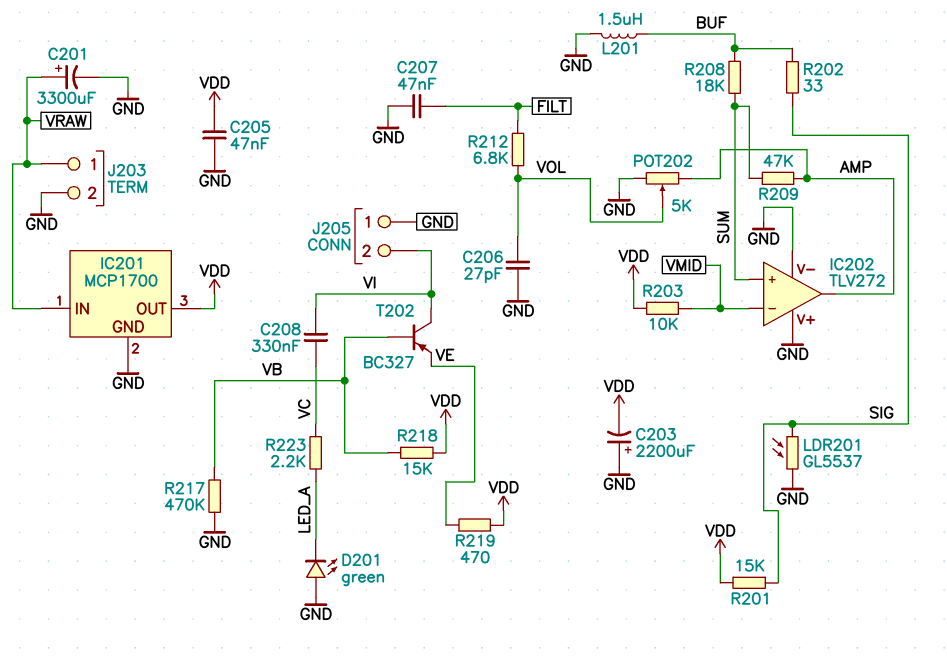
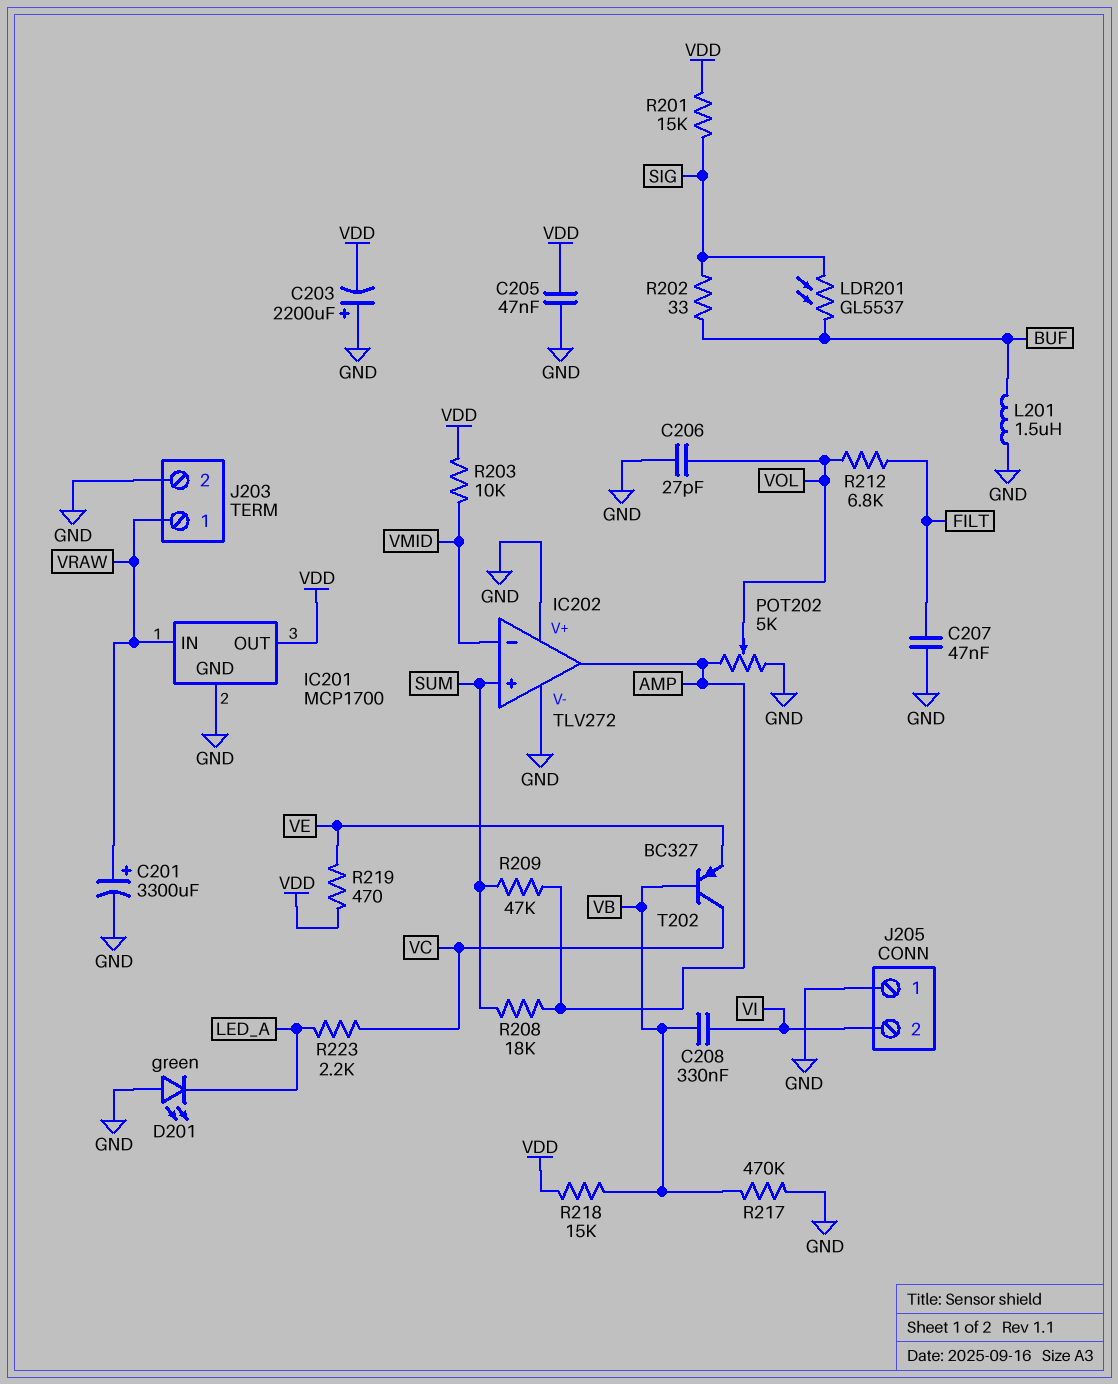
C208: 330nF (VC, VI) -> 330nF (VB, VI)
LDR201: GL5537 (GND, SIG) -> GL5537 (BUF, SIG)
R208: 18k (BUF, SUM) -> 18k (AMP, SUM)
T202: PNP BC327 (B VB, C VI, E VE) -> PNP BC327 (B VB, C VC, E VE)

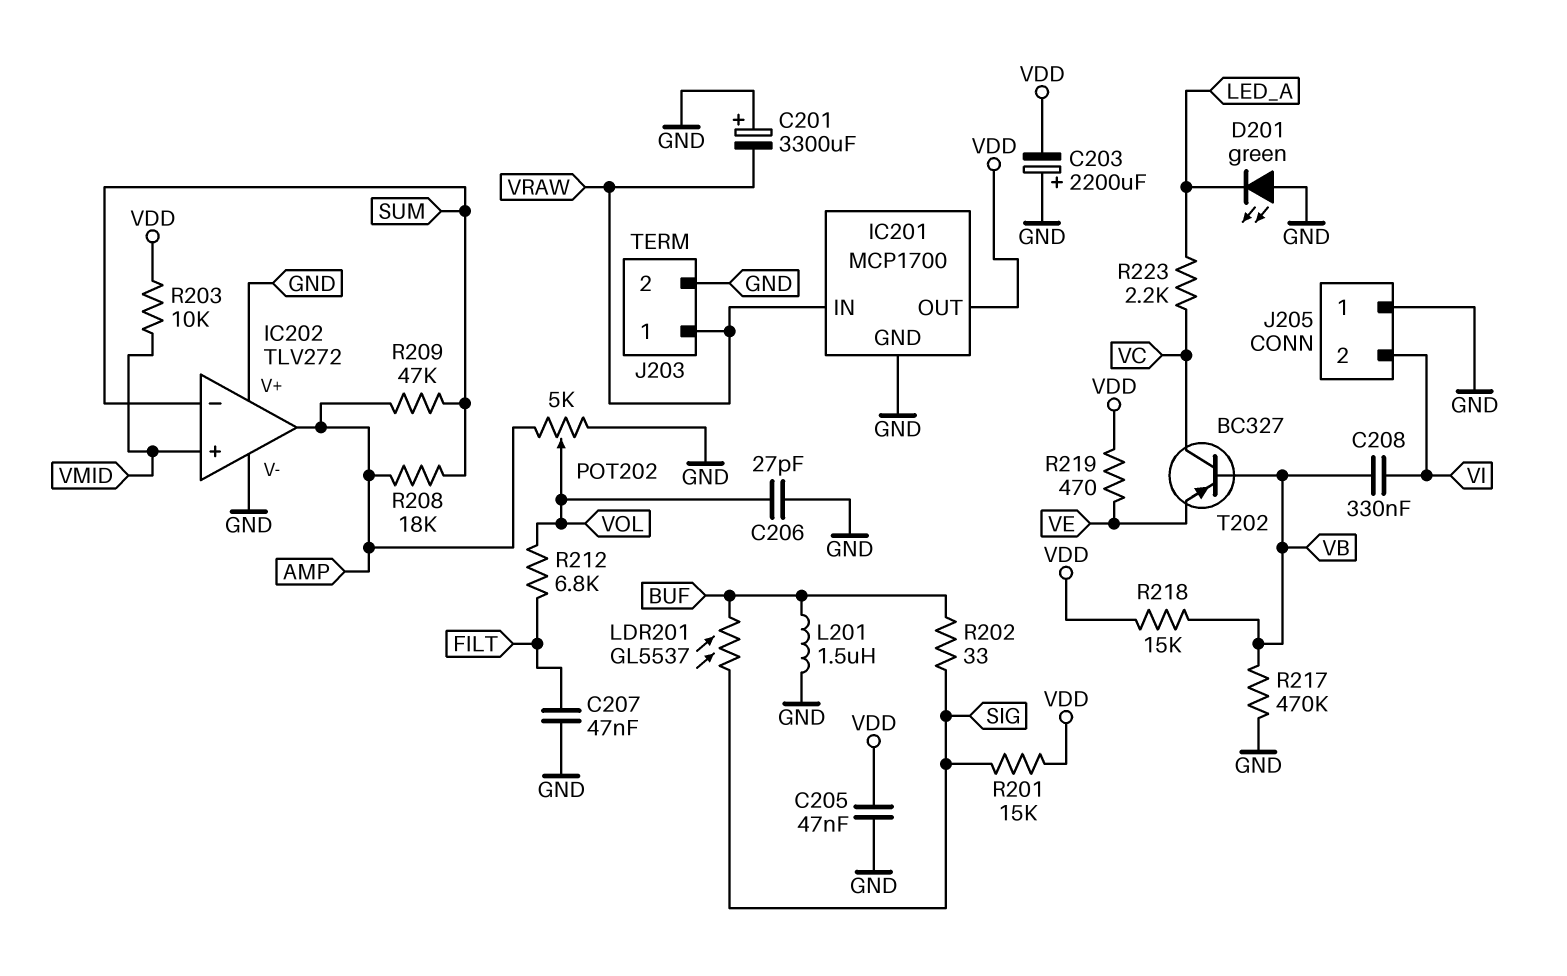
C201: 3300uF (plus VRAW, minus GND) -> 3300uF (plus GND, minus VRAW)
IC202 pin in+: SUM -> VMID
IC202 pin in-: VMID -> SUM

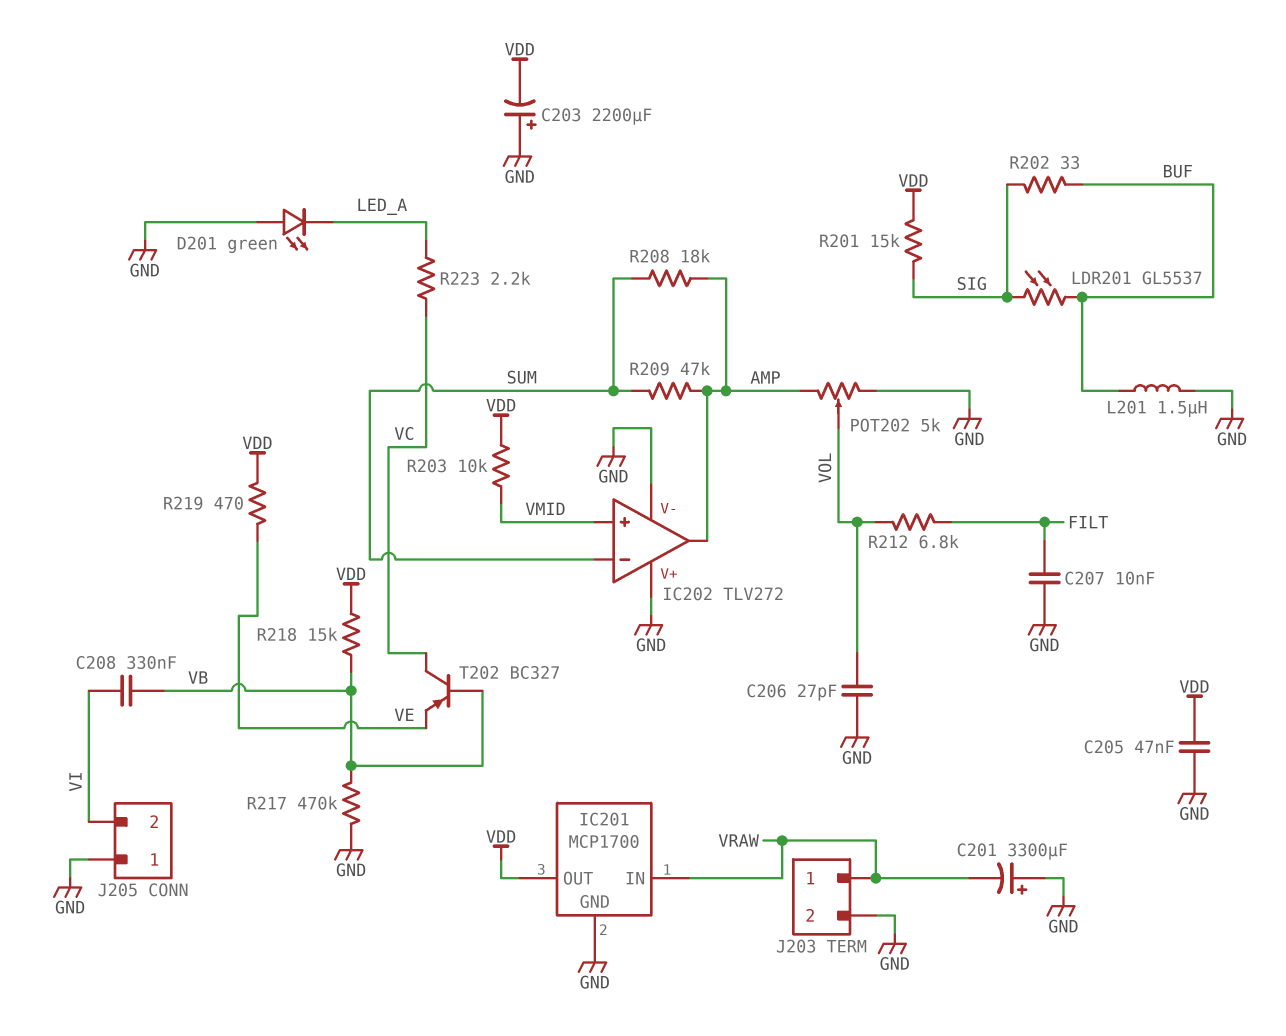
C207: 47nF (FILT, GND) -> 10nF (FILT, GND)

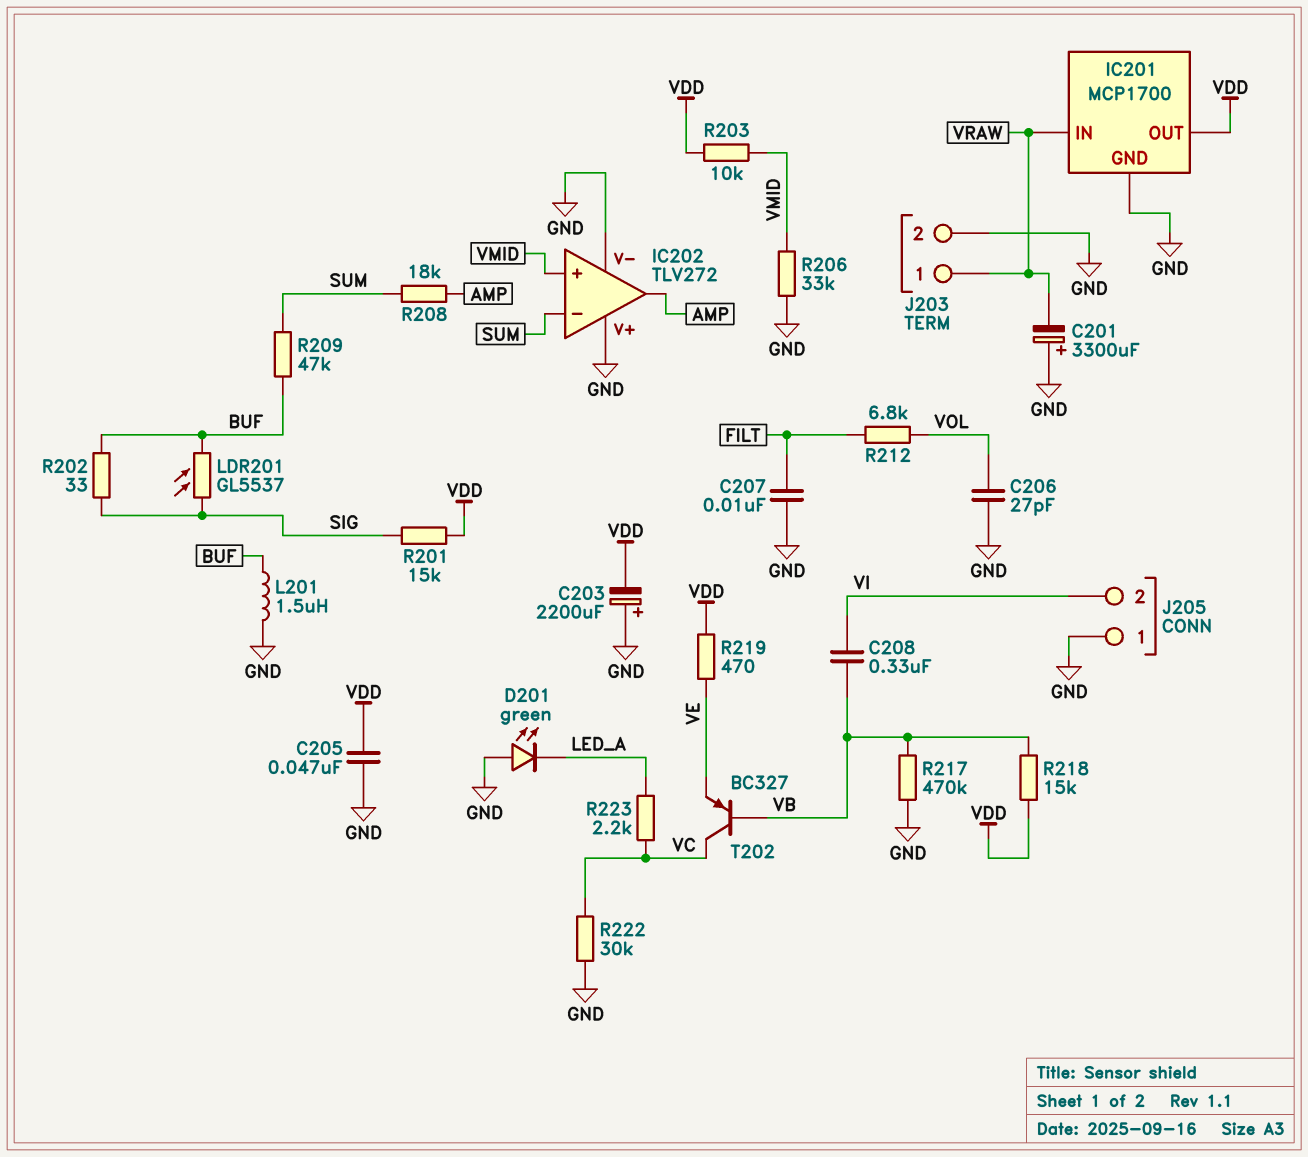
POT202: 5k (AMP, GND, wiper VOL) -> none
R206: none -> 33k (GND, VMID)
R209: 47k (AMP, SUM) -> 47k (BUF, SUM)
R222: none -> 30k (GND, VC)

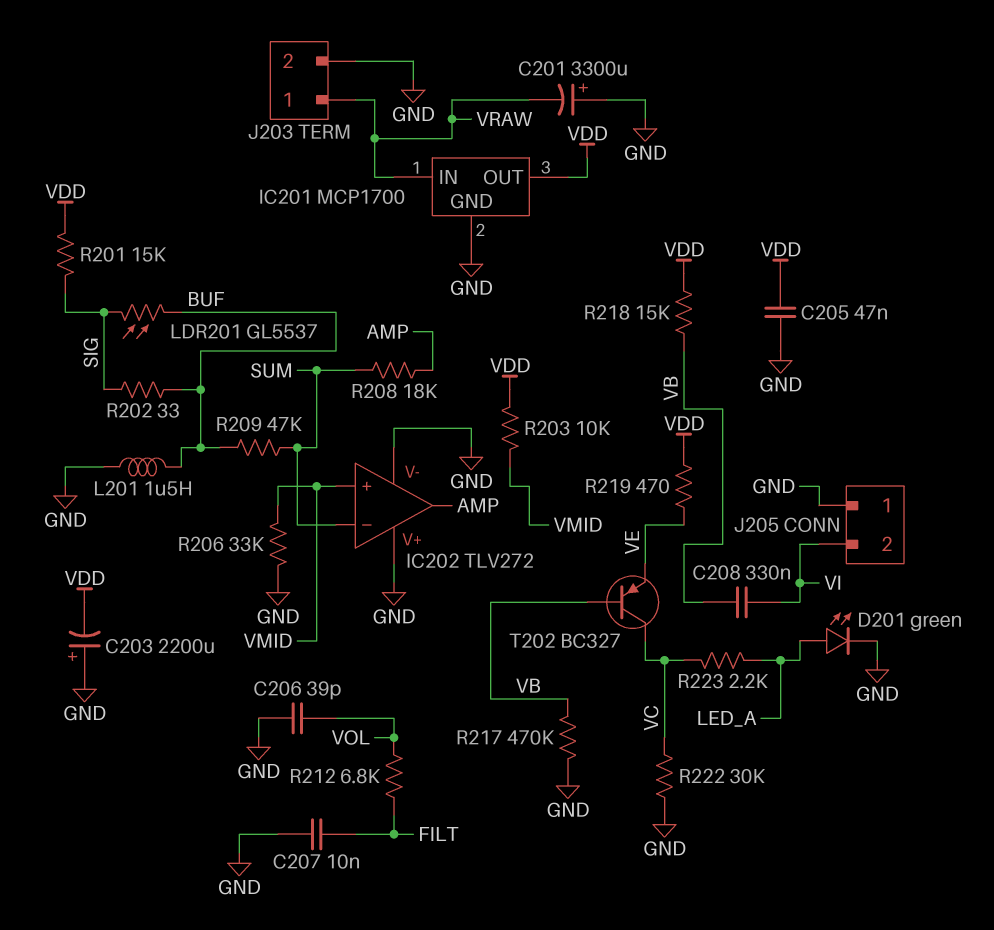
C206: 27pF (GND, VOL) -> 39pF (GND, VOL)
D201: LED green (A GND, K LED_A) -> LED green (A LED_A, K GND)

